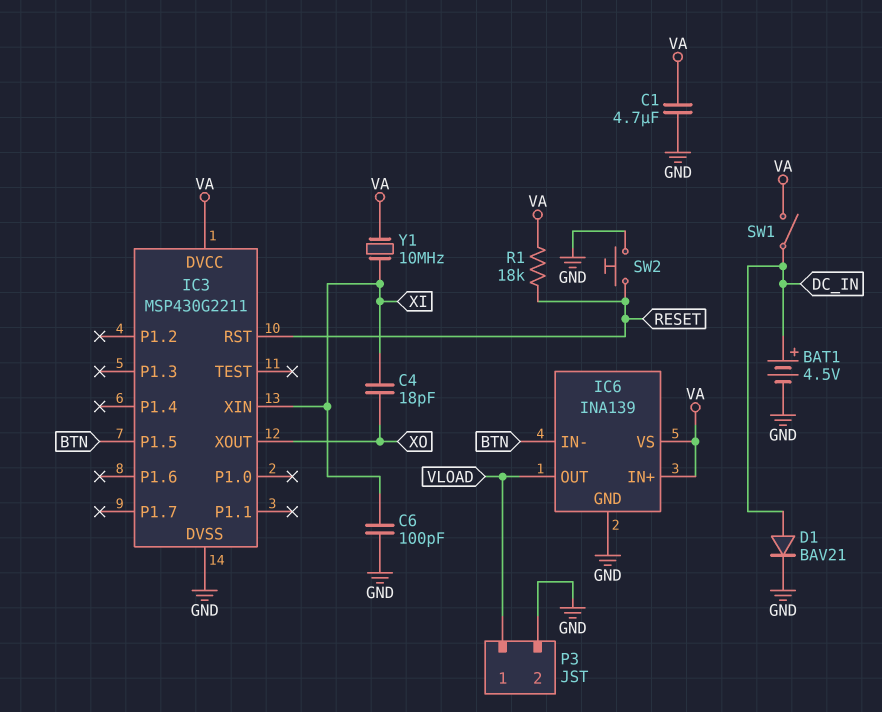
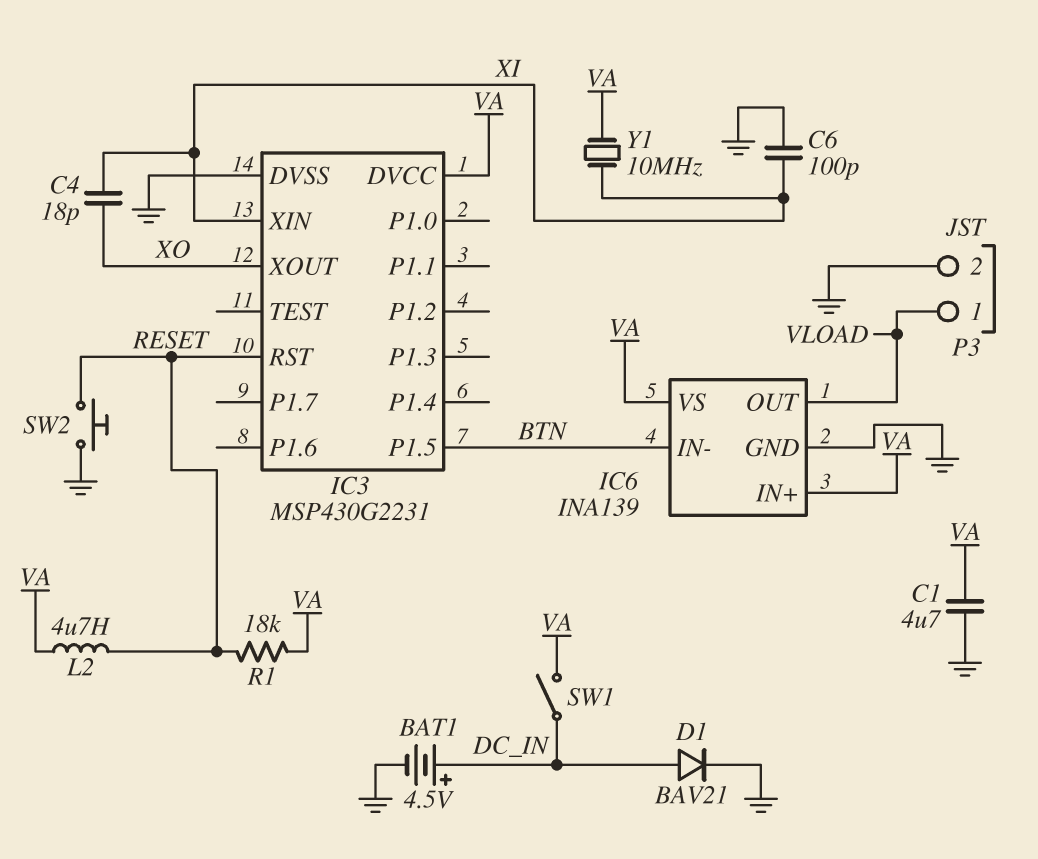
IC3: MSP430G2211 -> MSP430G2231
L2: none -> 4.7uH (RESET, VA)

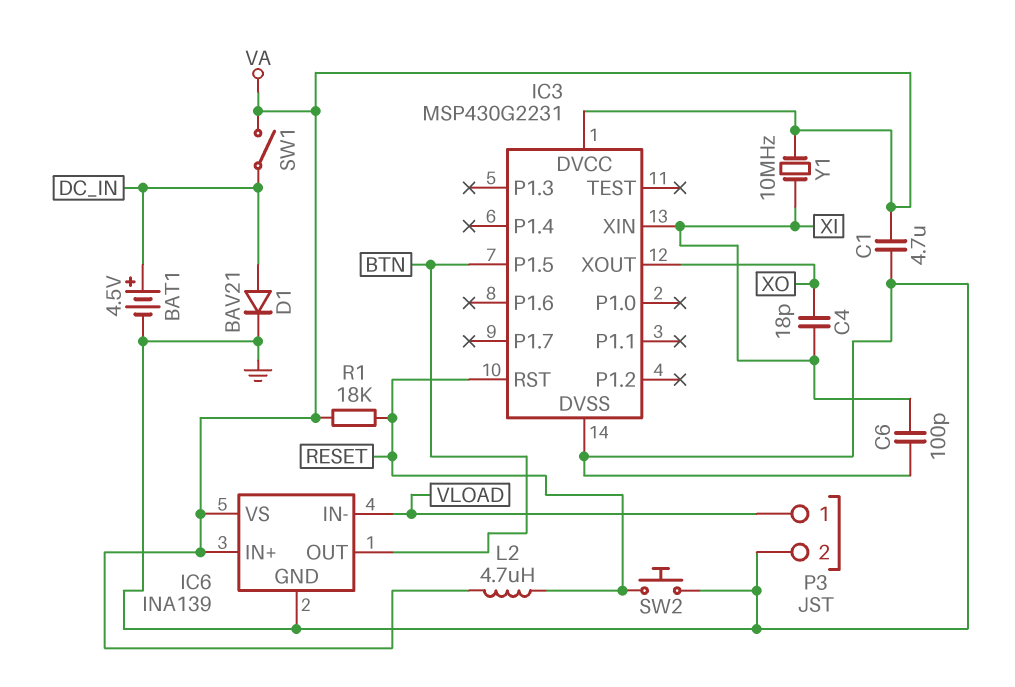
IC6 pin IN-: BTN -> VLOAD
IC6 pin OUT: VLOAD -> BTN

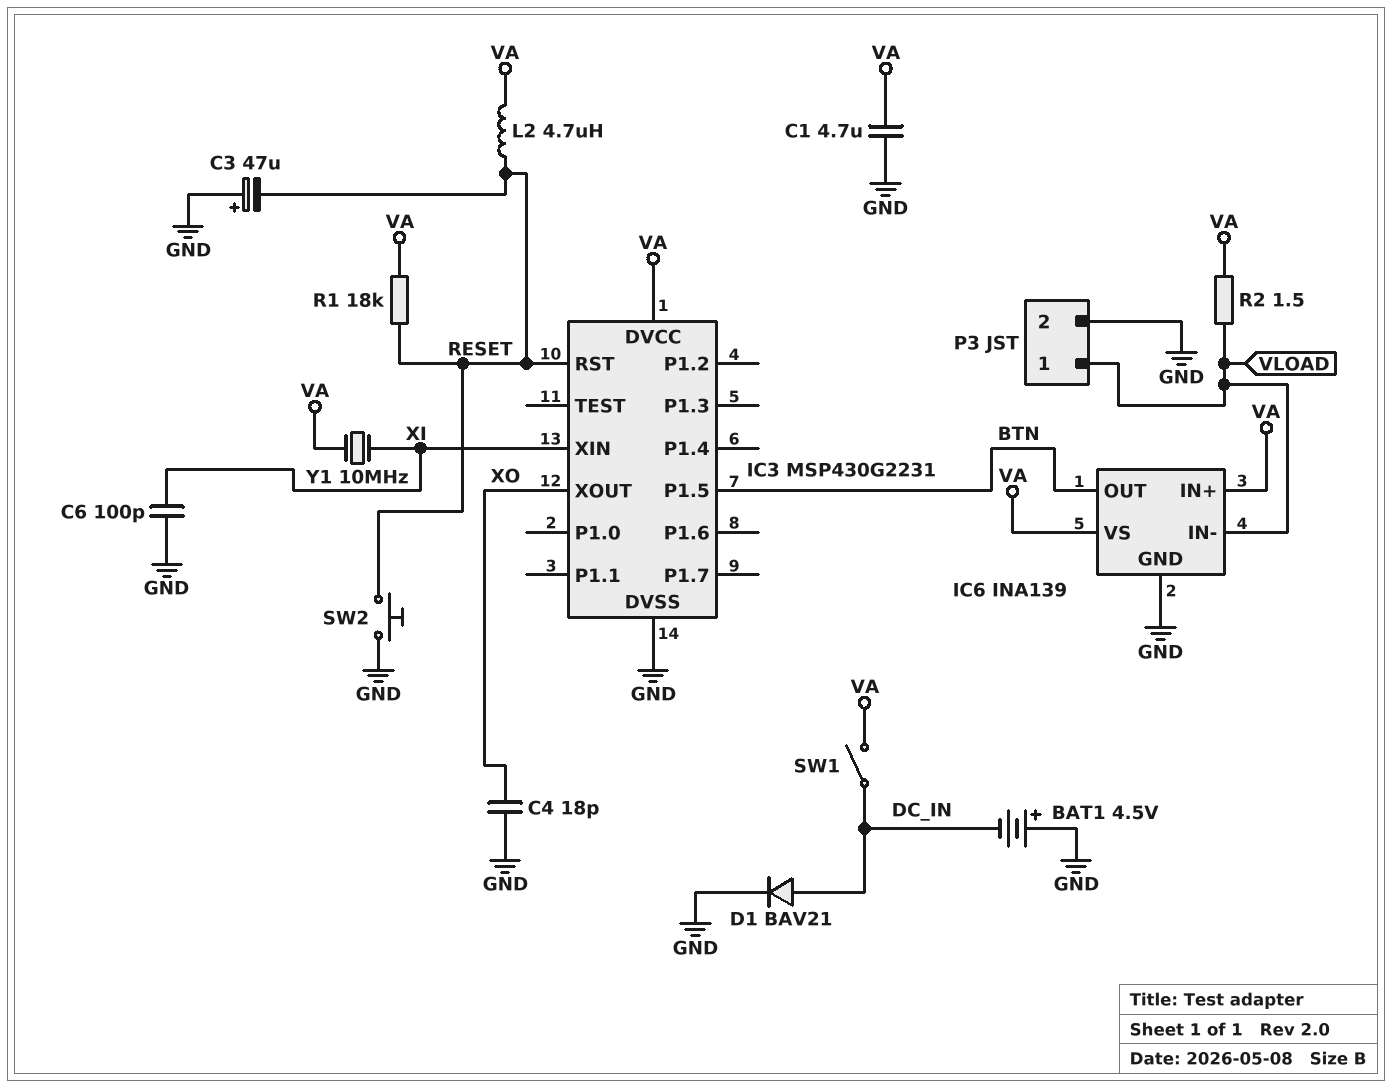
BAT1: 4.5V (plus DC_IN, minus GND) -> 4.5V (plus GND, minus DC_IN)
C3: none -> 47uF (plus GND, minus RESET)
C4: 18pF (XI, XO) -> 18pF (GND, XO)
R2: none -> 1.5 (VA, VLOAD)

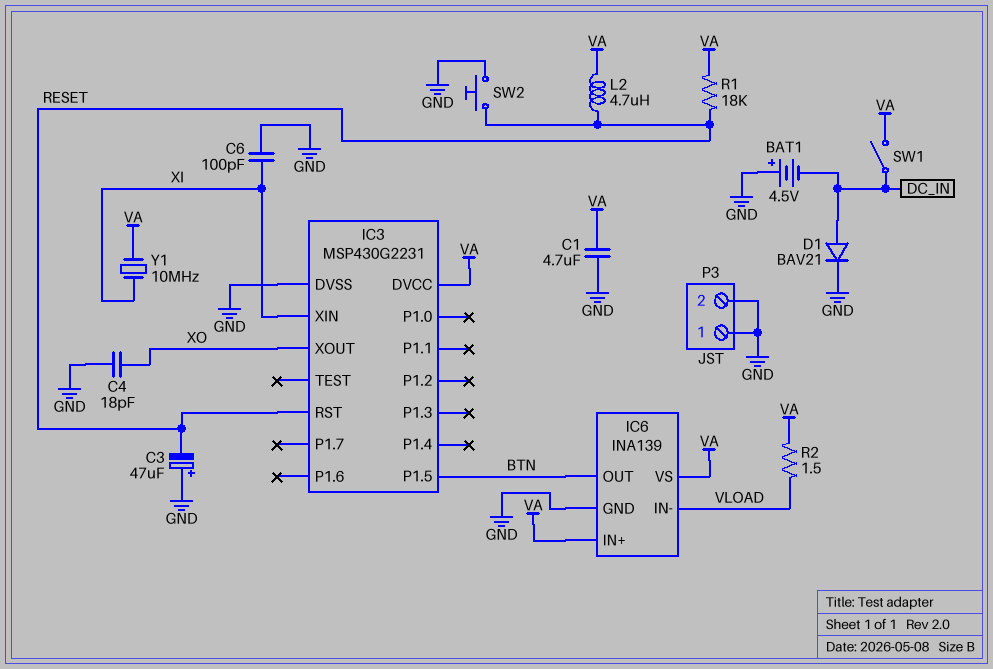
P3 pin 1: VLOAD -> GND

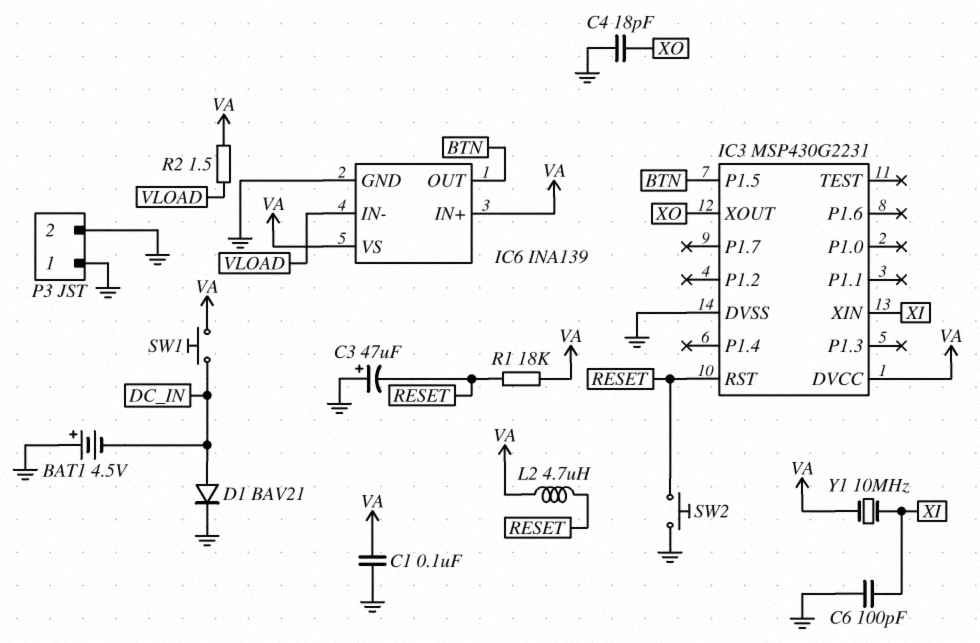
C1: 4.7uF (GND, VA) -> 100nF (GND, VA)
SW1: switch (DC_IN, VA) -> button (DC_IN, VA)

